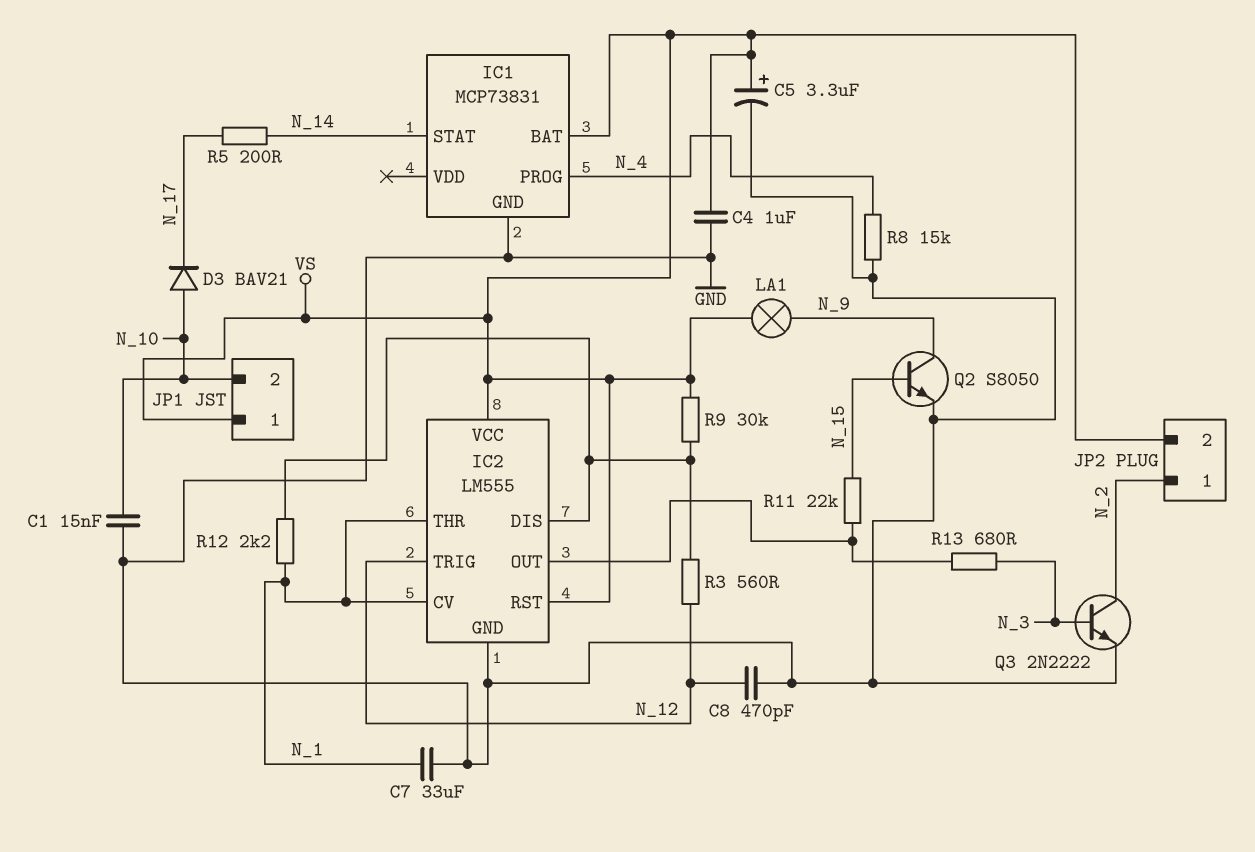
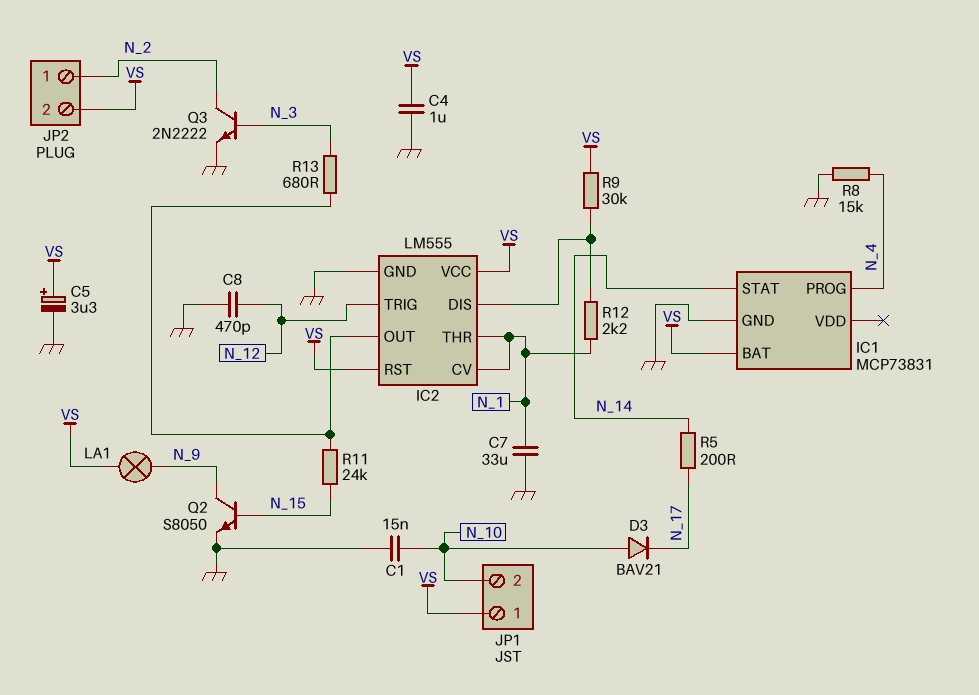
R3: 560 (IC2/DIS, N_12) -> none
R11: 22k (IC2/OUT, N_15) -> 24k (IC2/OUT, N_15)

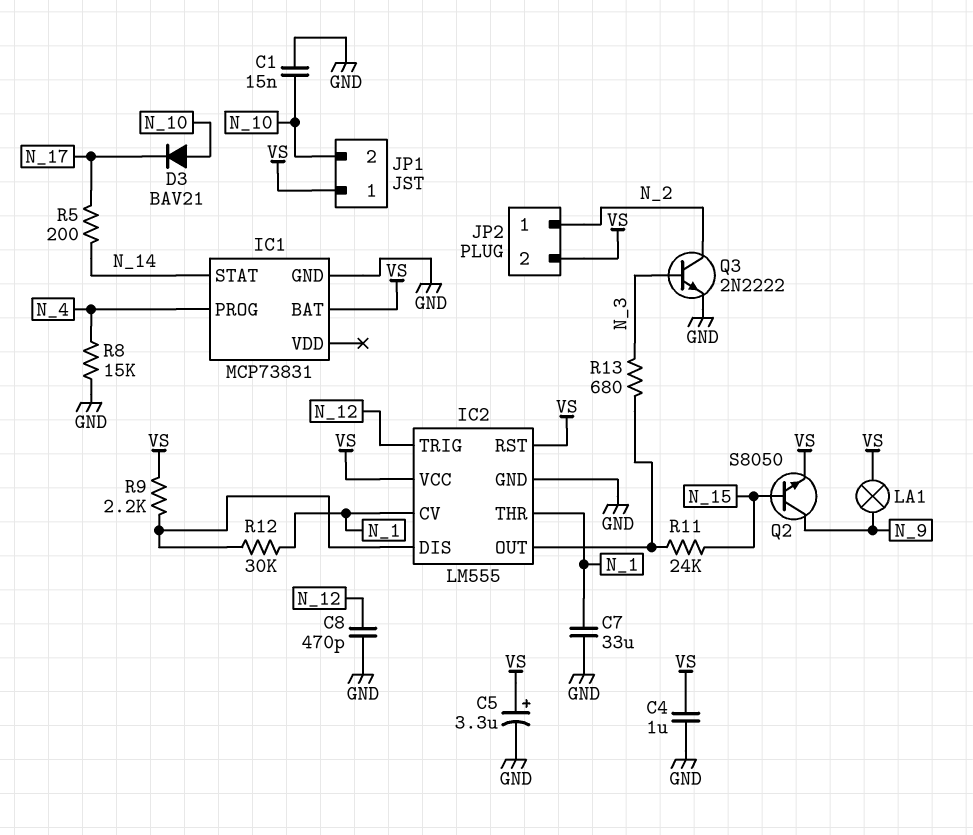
Q2: NPN S8050 (B N_15, C N_9, E GND) -> NPN S8050 (B N_15, C N_9, E VS)
R9: 30k (IC2/DIS, VS) -> 2.2k (IC2/DIS, VS)
R12: 2.2k (IC2/DIS, N_1) -> 30k (IC2/DIS, N_1)

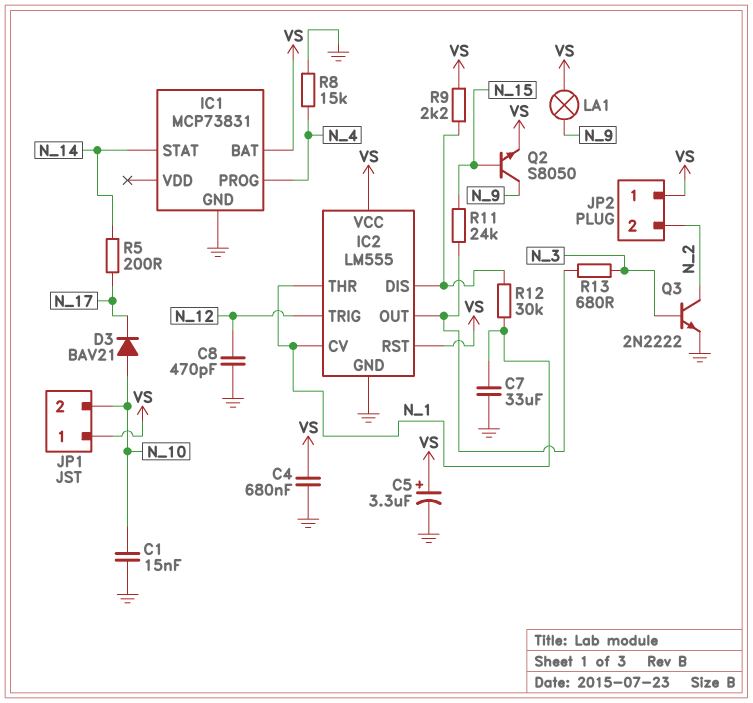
C4: 1uF (GND, VS) -> 680nF (GND, VS)
JP2 pin 1: N_2 -> VS
JP2 pin 2: VS -> N_2

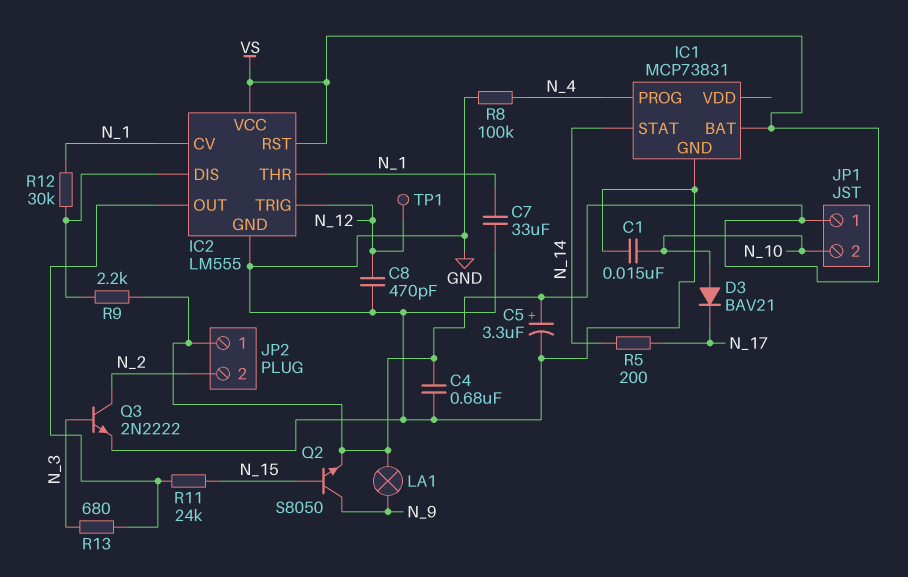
R8: 15k (GND, N_4) -> 100k (GND, N_4)
TP1: none -> test point (N_12)

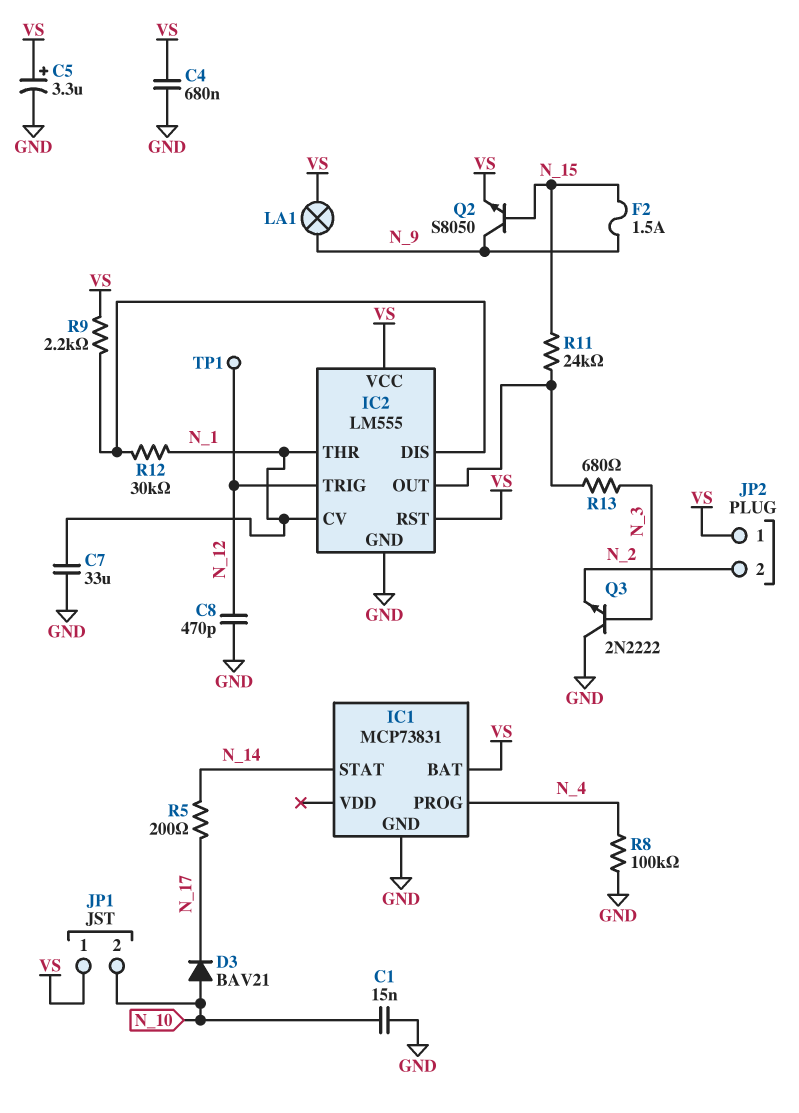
F2: none -> 1.5A (N_9, N_15)
Q3: NPN 2N2222 (B N_3, C N_2, E GND) -> NPN 2N2222 (B N_3, C GND, E N_2)

